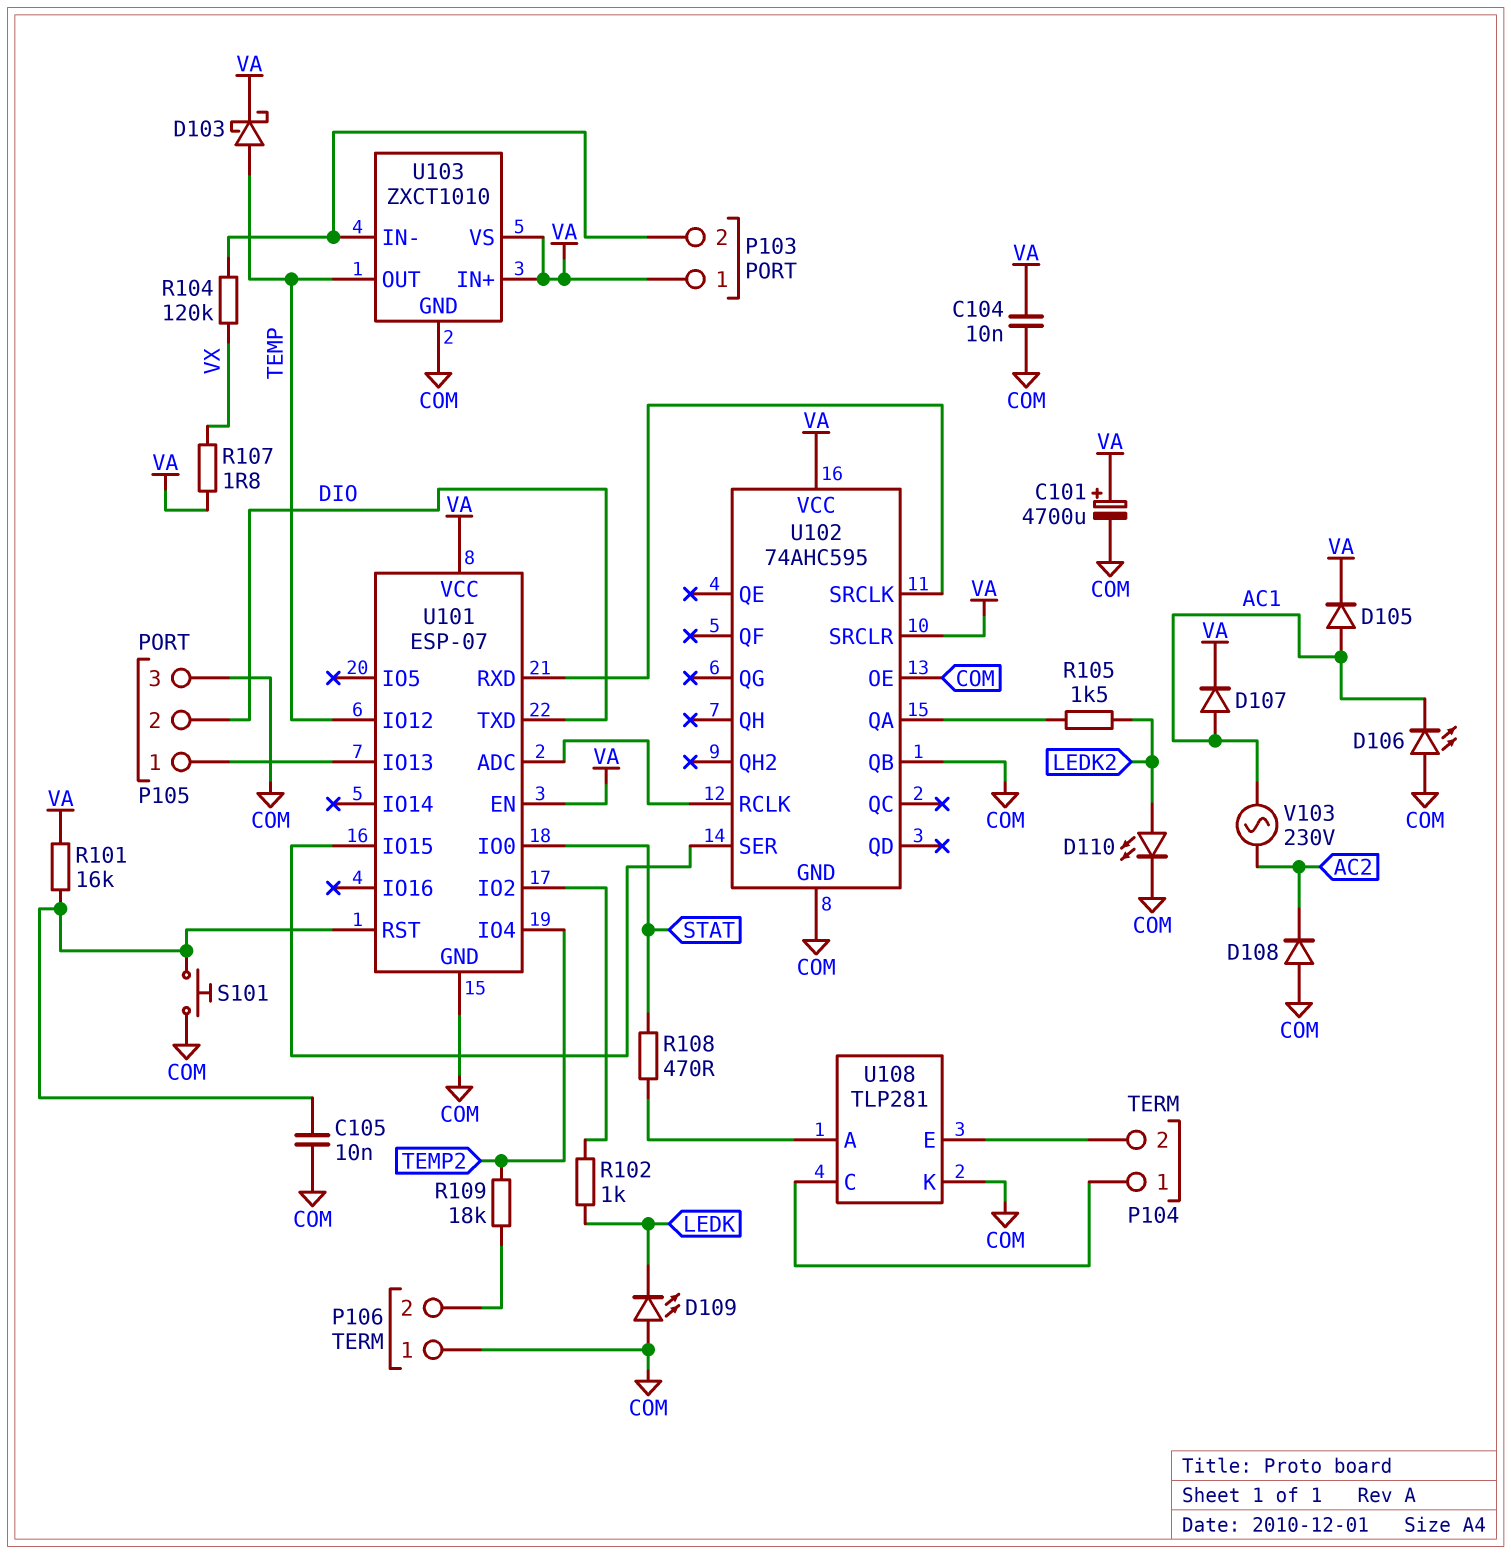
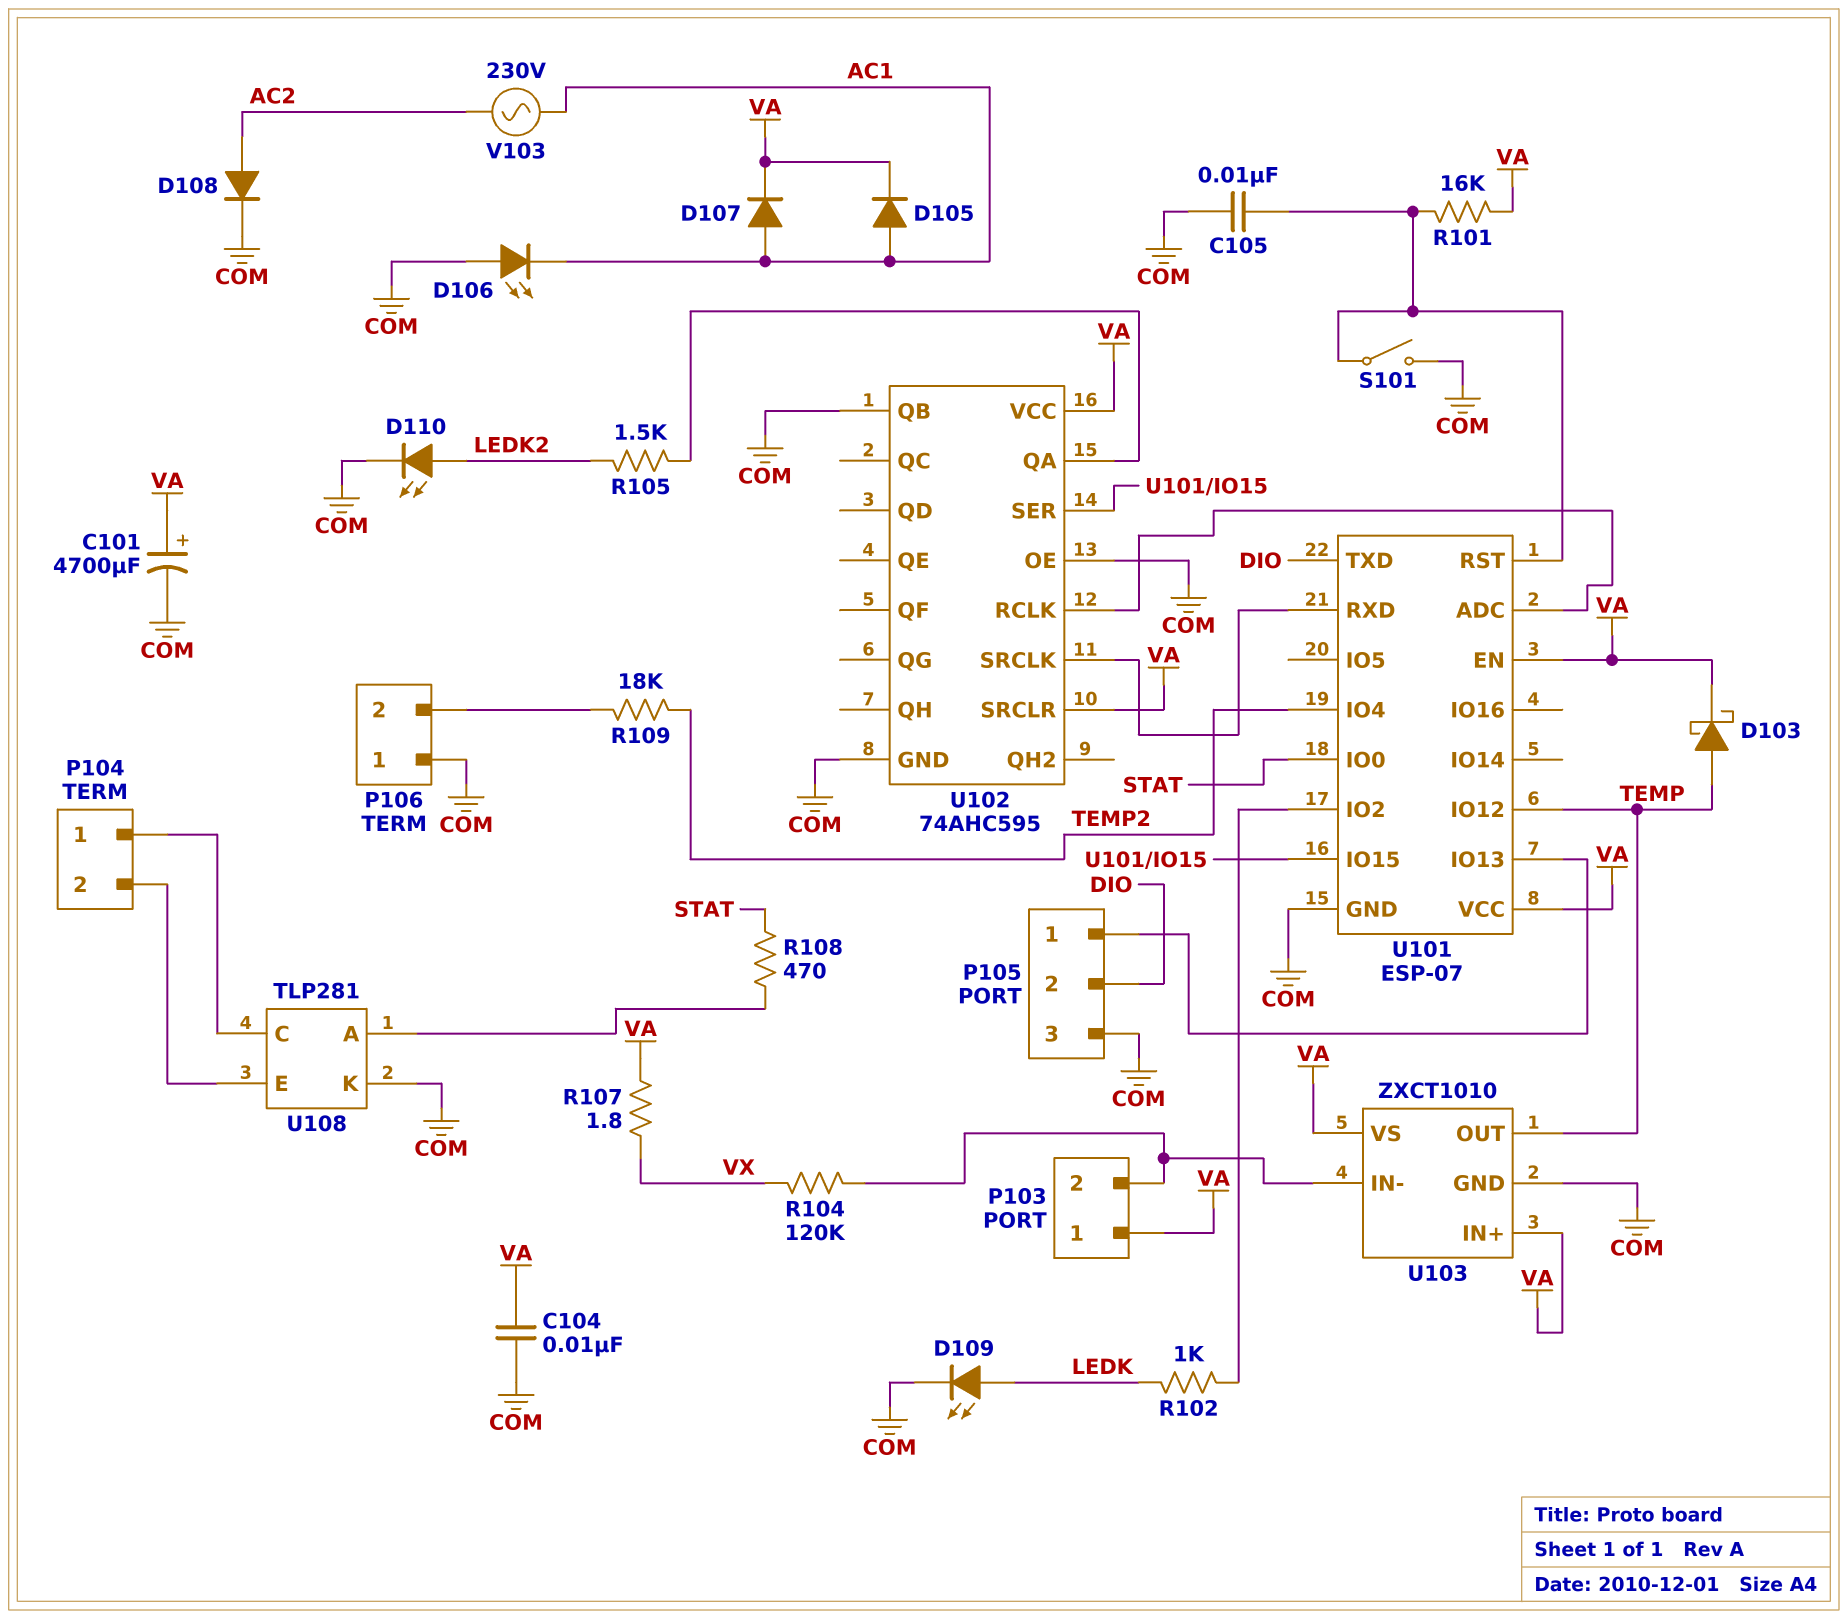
D108: diode (A COM, K AC2) -> diode (A AC2, K COM)
D109: LED (A COM, K LEDK) -> LED (A LEDK, K COM)
S101: button (COM, U101/RST) -> switch (COM, U101/RST)

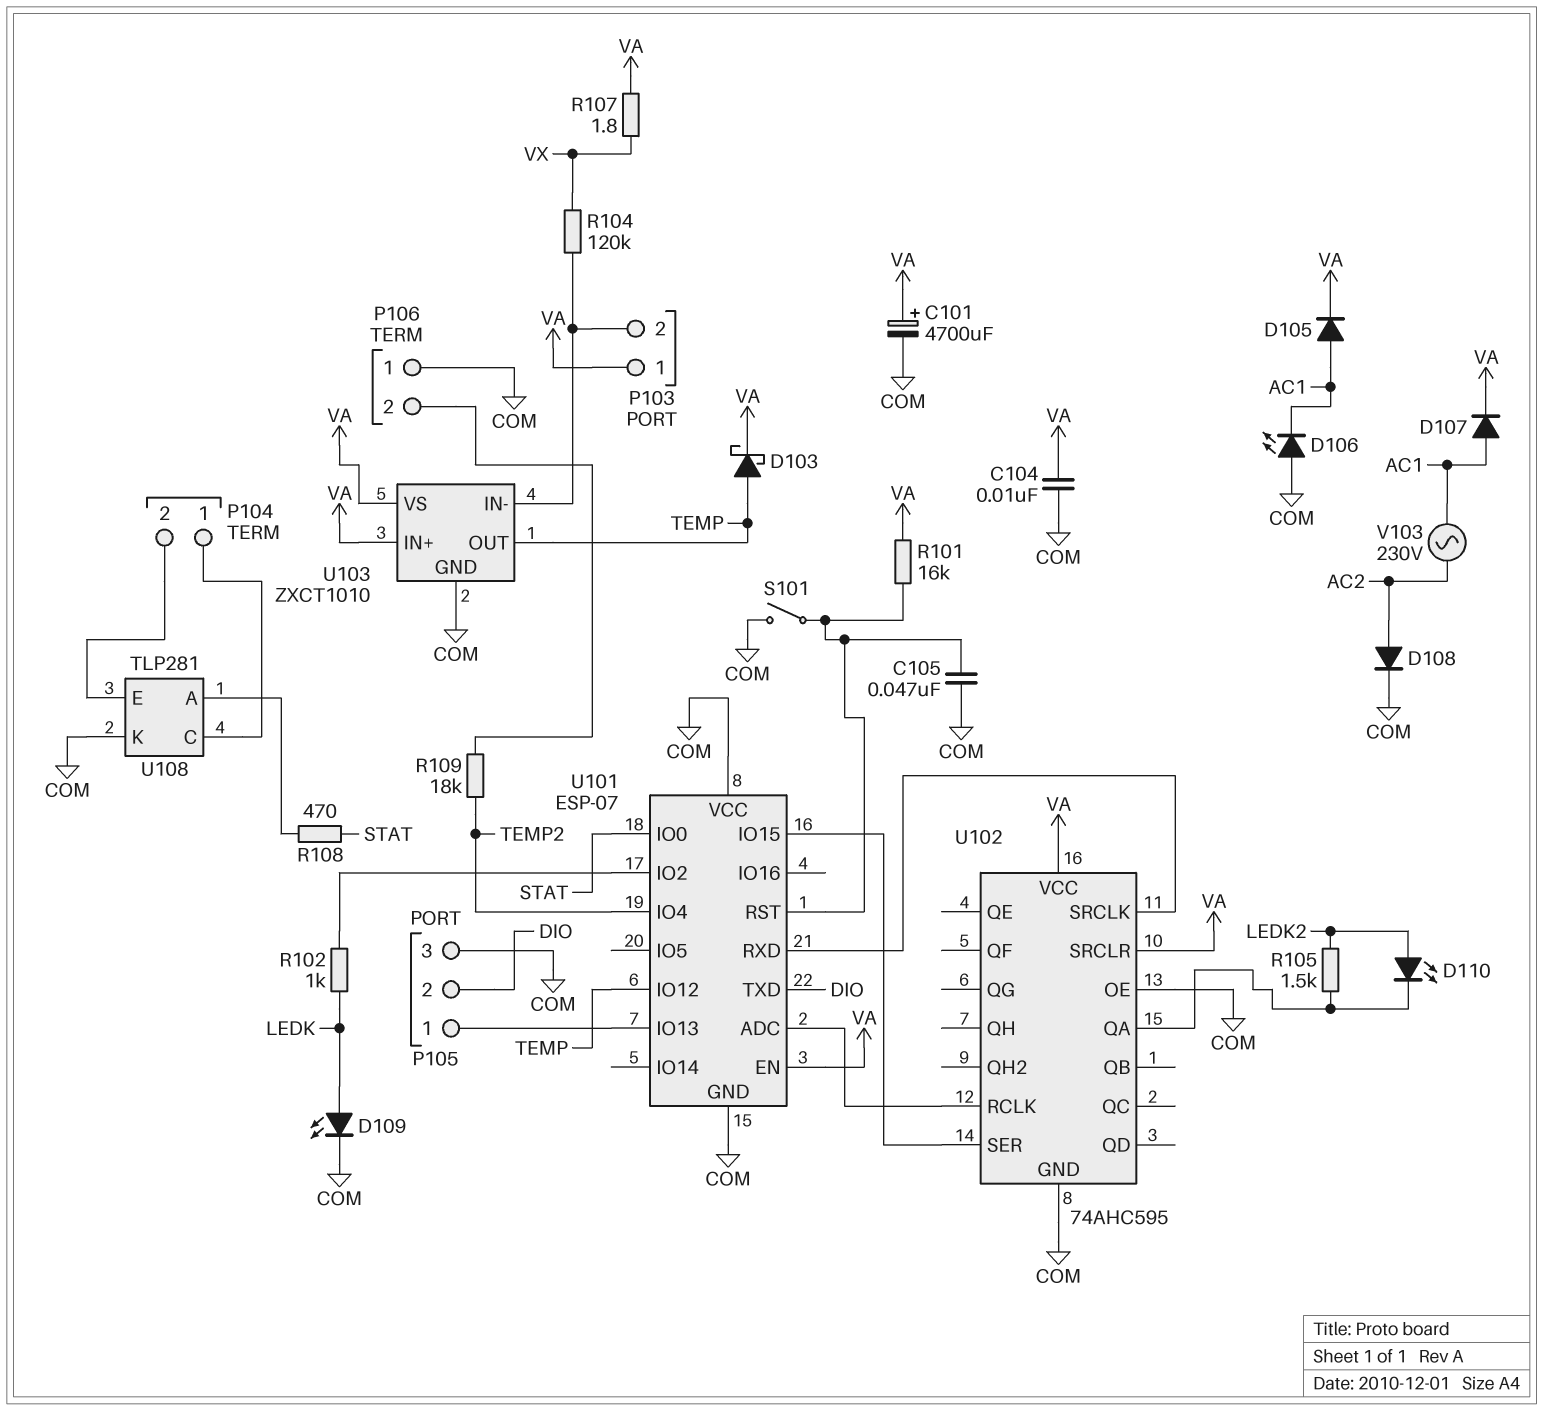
C105: 10nF (COM, U101/RST) -> 47nF (COM, U101/RST)
D110: LED (A LEDK2, K COM) -> LED (A LEDK2, K U102/QA)
U101 pin VCC: VA -> COM
U102 pin QB: COM -> none

